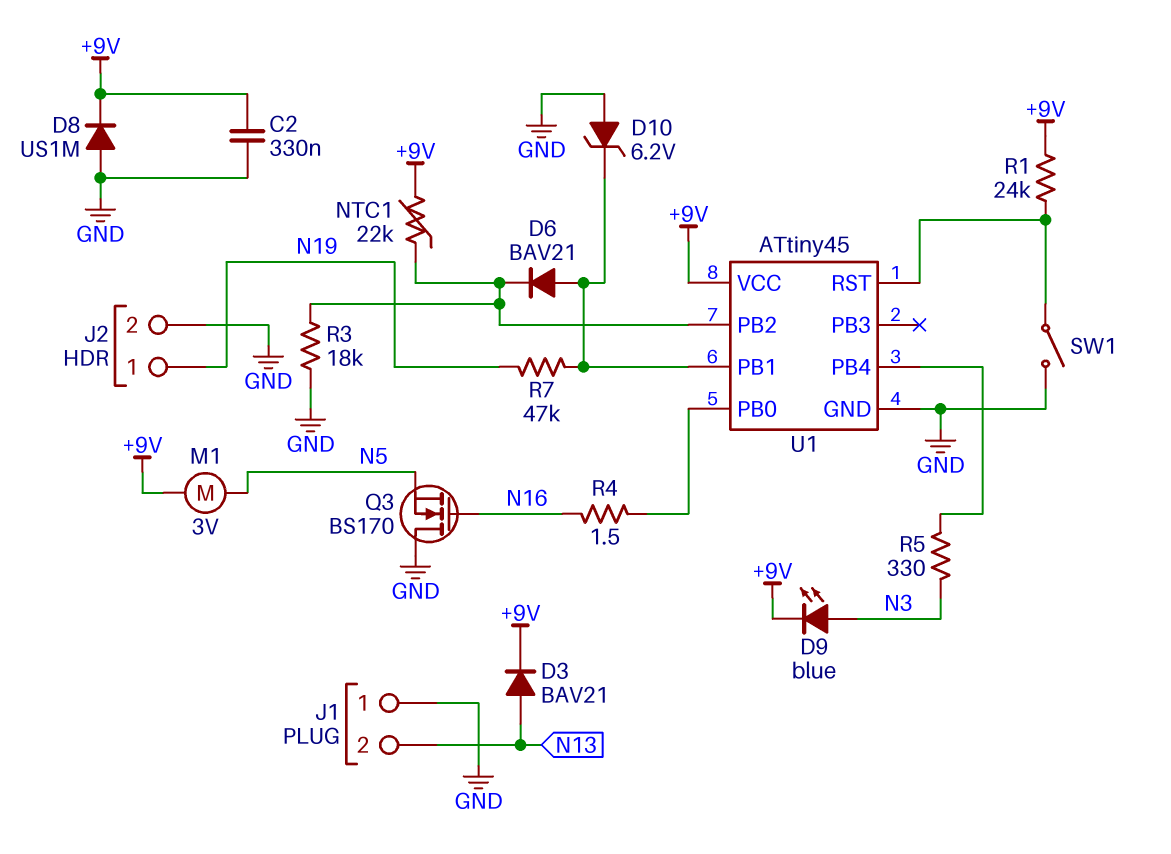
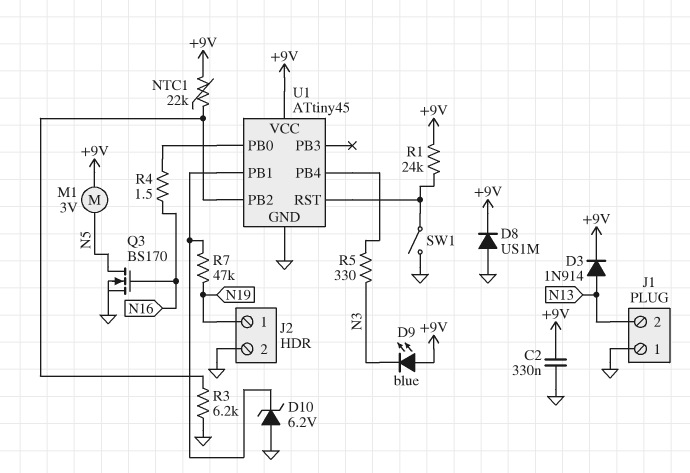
D3: diode BAV21 (A N13, K +9V) -> diode 1N914 (A N13, K +9V)
D6: diode BAV21 (A U1/PB1, K U1/PB2) -> none
D9: LED blue (A N3, K +9V) -> LED blue (A +9V, K N3)
Q3: NMOS BS170 (G N16, D GND, S N5) -> NMOS BS170 (G N16, D N5, S GND)
R3: 18k (GND, U1/PB2) -> 6.2k (GND, U1/PB2)

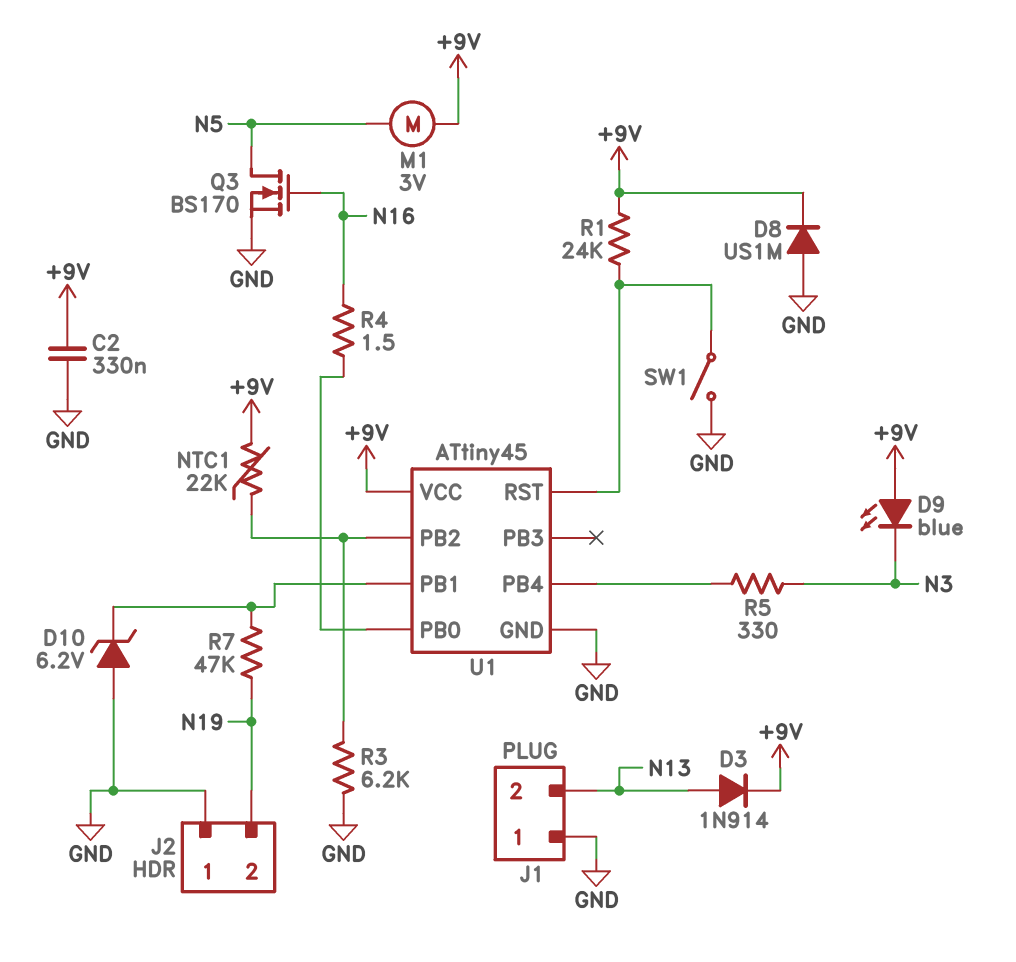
J2 pin 1: N19 -> GND
J2 pin 2: GND -> N19

